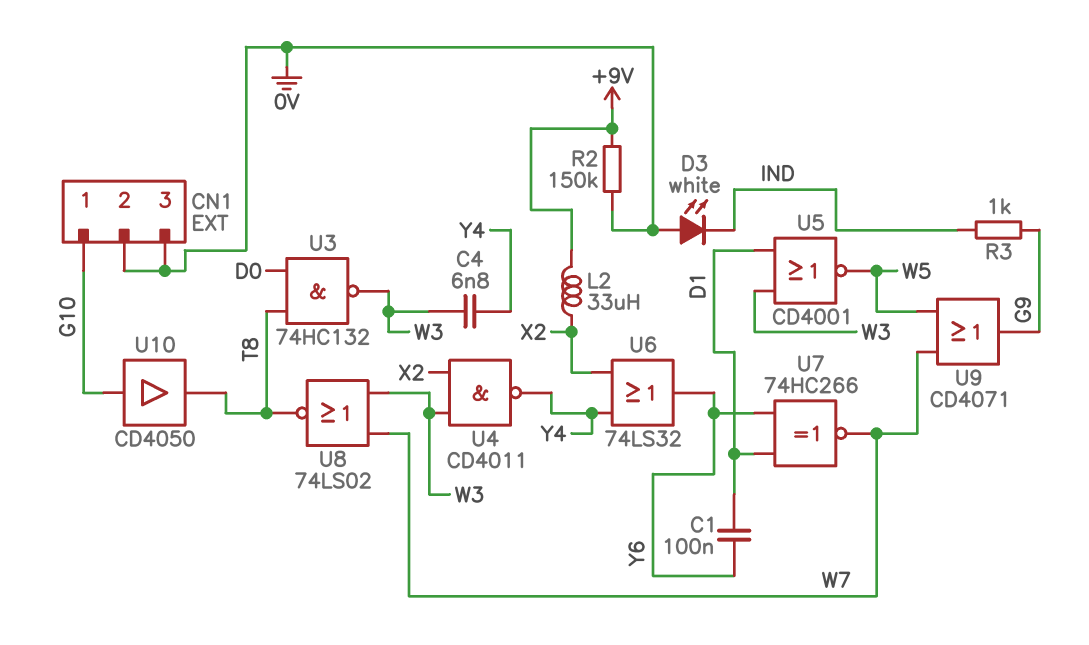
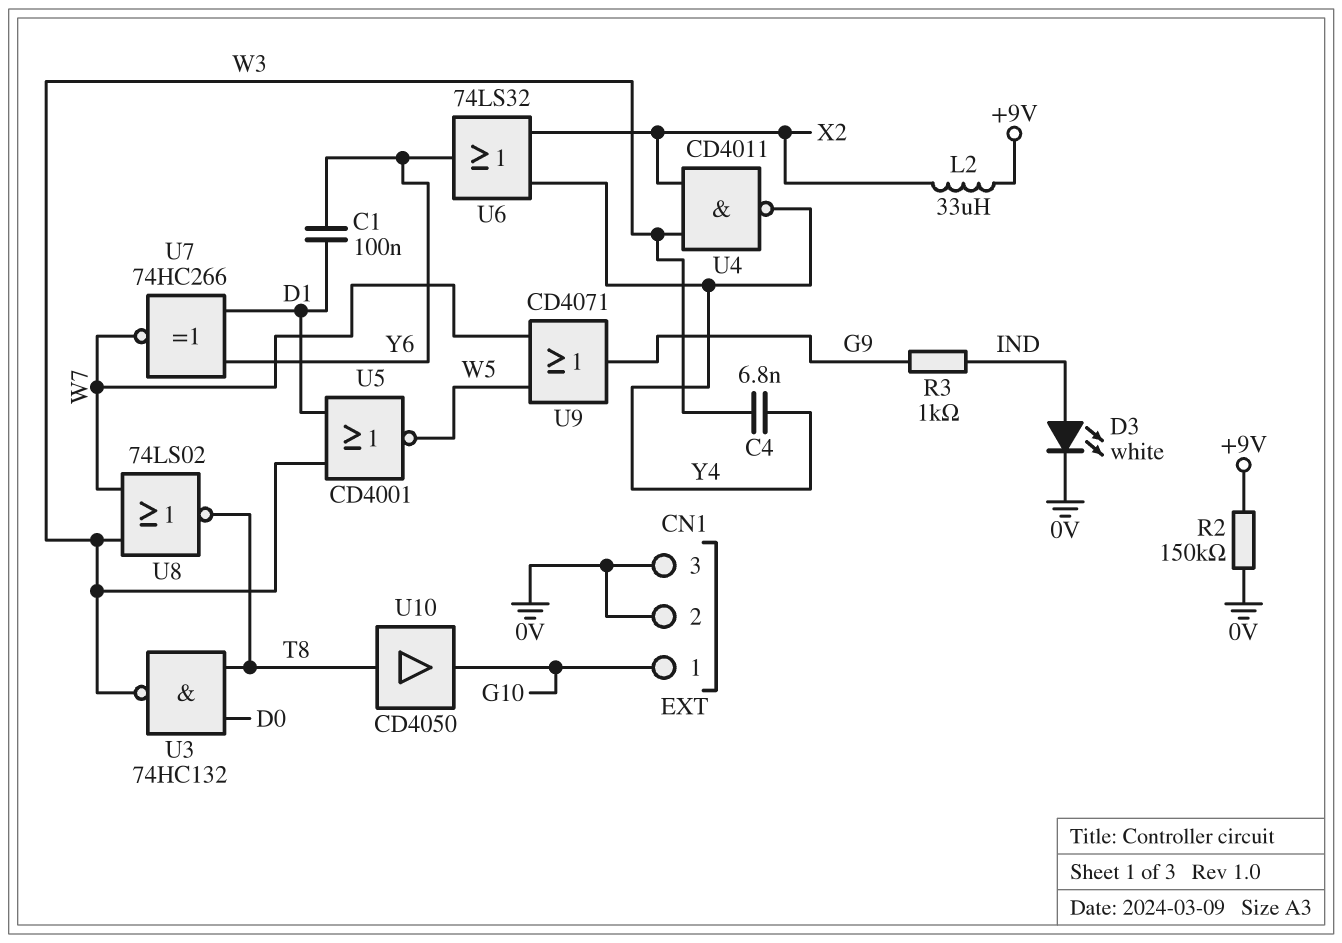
D3: LED white (A 0V, K IND) -> LED white (A IND, K 0V)
U10: buffer CD4050 (in G10, out T8) -> buffer CD4050 (in T8, out G10)

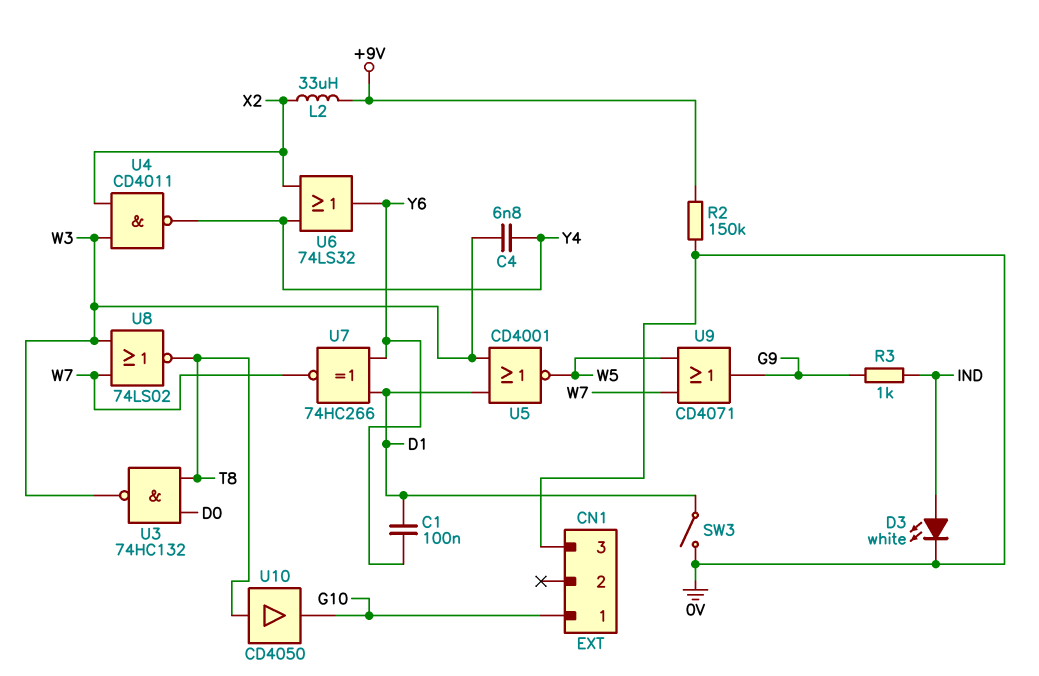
CN1 pin 2: 0V -> none
SW3: none -> switch (0V, D1)

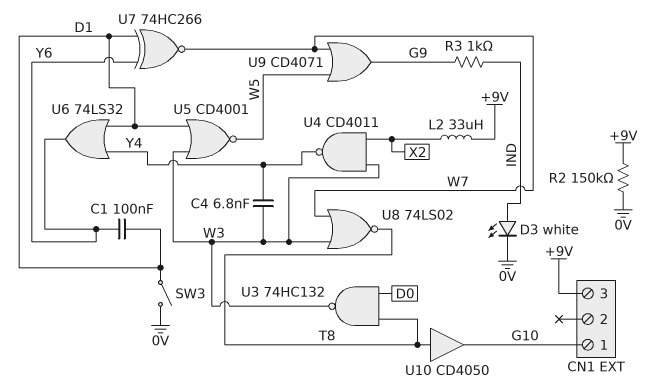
CN1 pin 3: 0V -> +9V
U6: OR 74LS32 (in X2, in Y4, out Y6) -> OR 74LS32 (in D1, in Y4, out Y6)

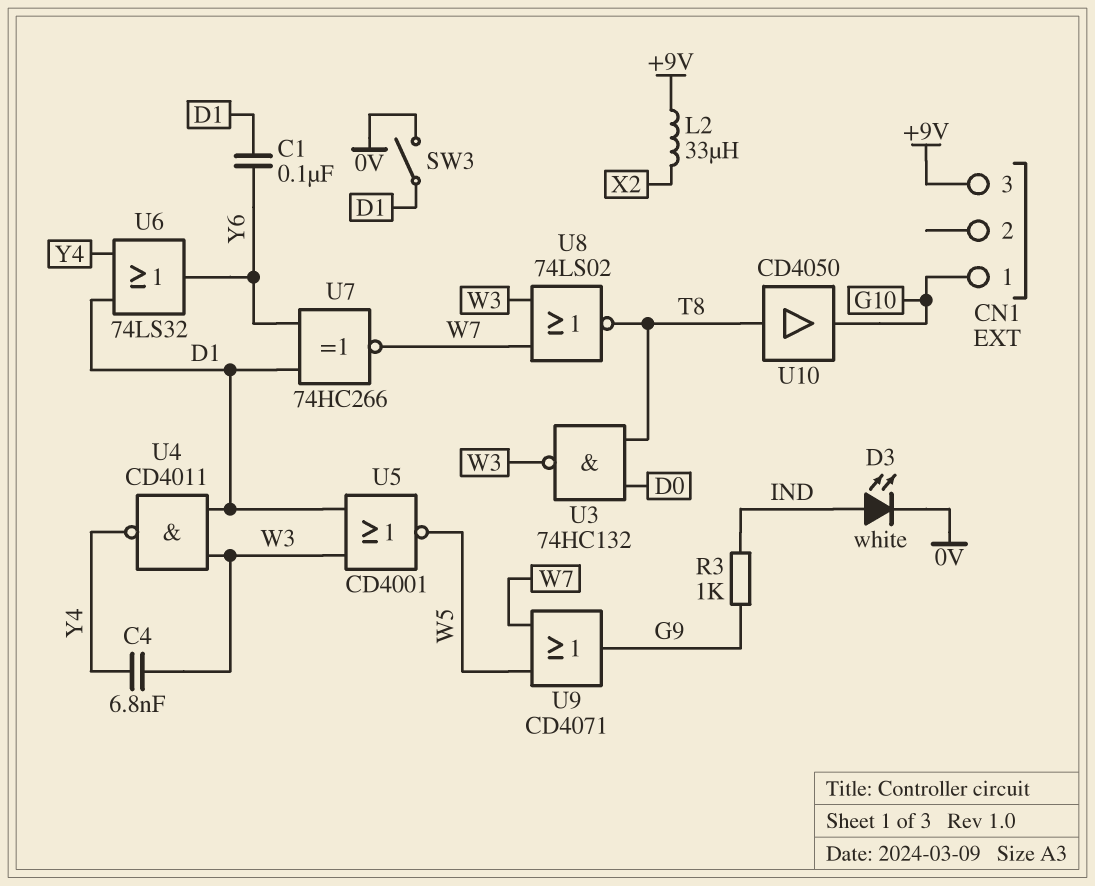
R2: 150k (+9V, 0V) -> none
U4: NAND CD4011 (in W3, in X2, out Y4) -> NAND CD4011 (in D1, in W3, out Y4)

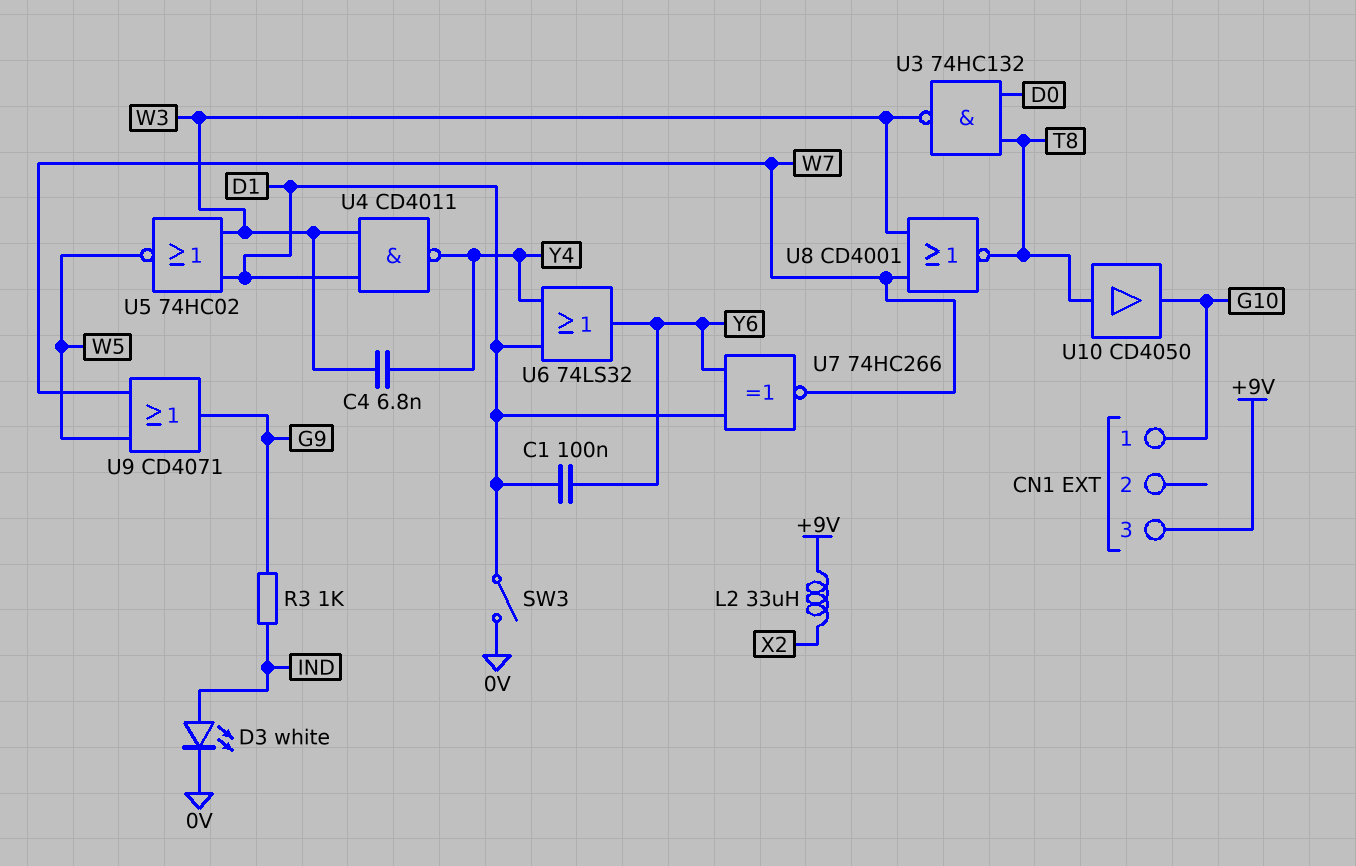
U5: NOR CD4001 (in D1, in W3, out W5) -> NOR 74HC02 (in D1, in W3, out W5)
U8: NOR 74LS02 (in W3, in W7, out T8) -> NOR CD4001 (in W3, in W7, out T8)

